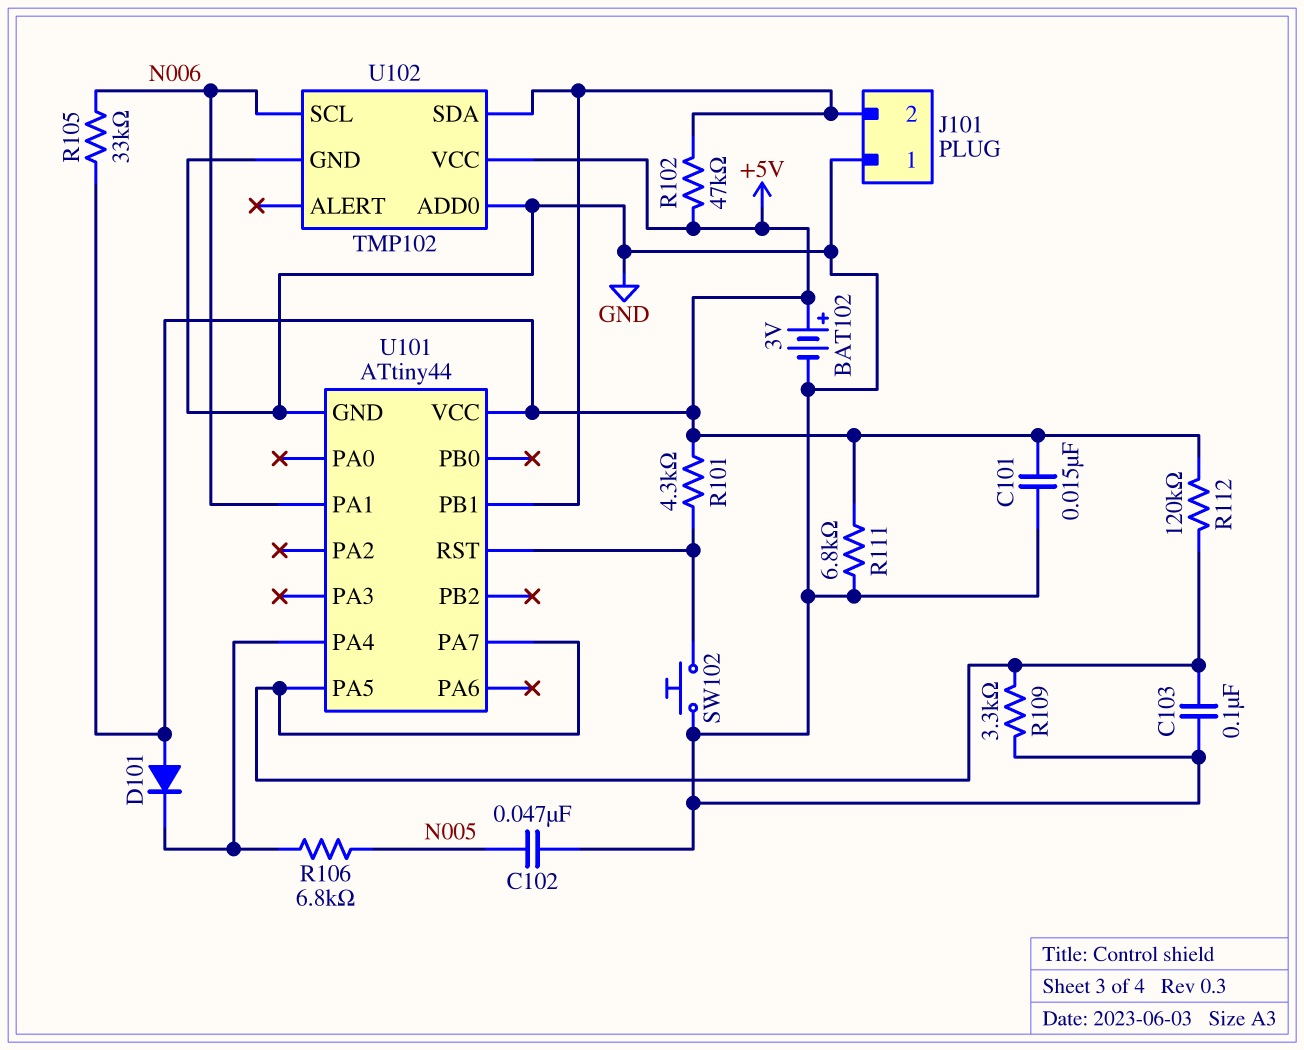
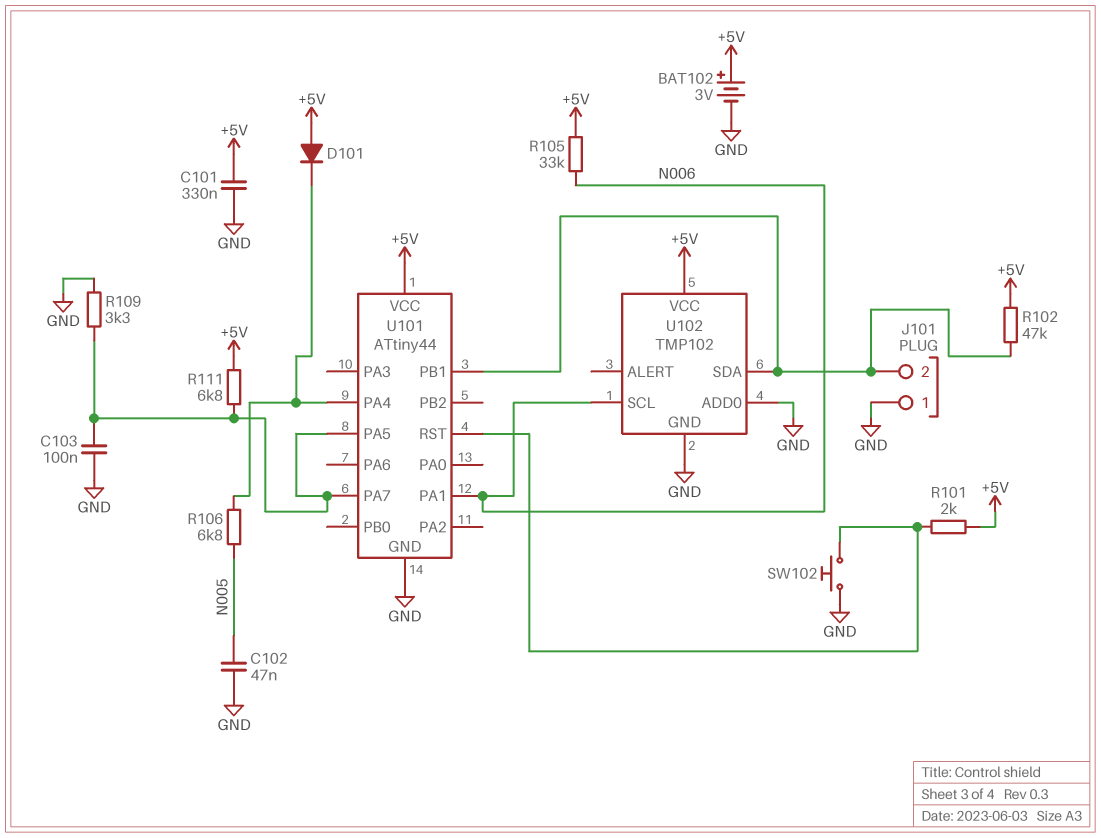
C101: 15nF (+5V, GND) -> 330nF (+5V, GND)
R101: 4.3k (+5V, U101/RST) -> 2k (+5V, U101/RST)
R111: 6.8k (+5V, GND) -> 6.8k (+5V, U101/PA5)
R112: 120k (+5V, U101/PA5) -> none

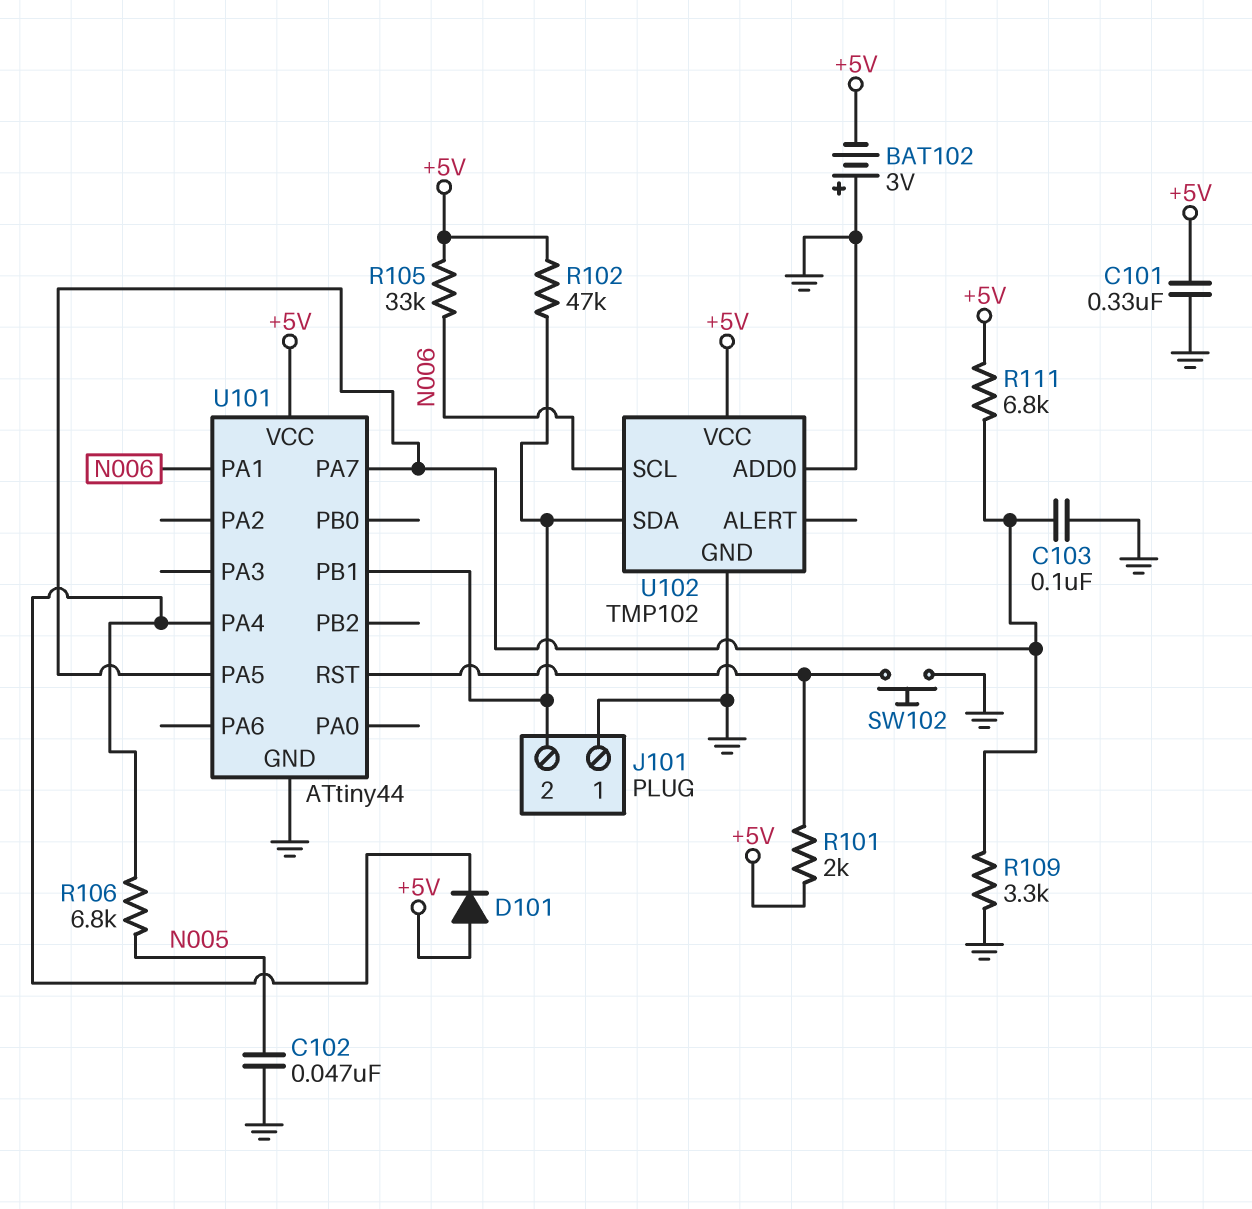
BAT102: 3V (plus +5V, minus GND) -> 3V (plus GND, minus +5V)

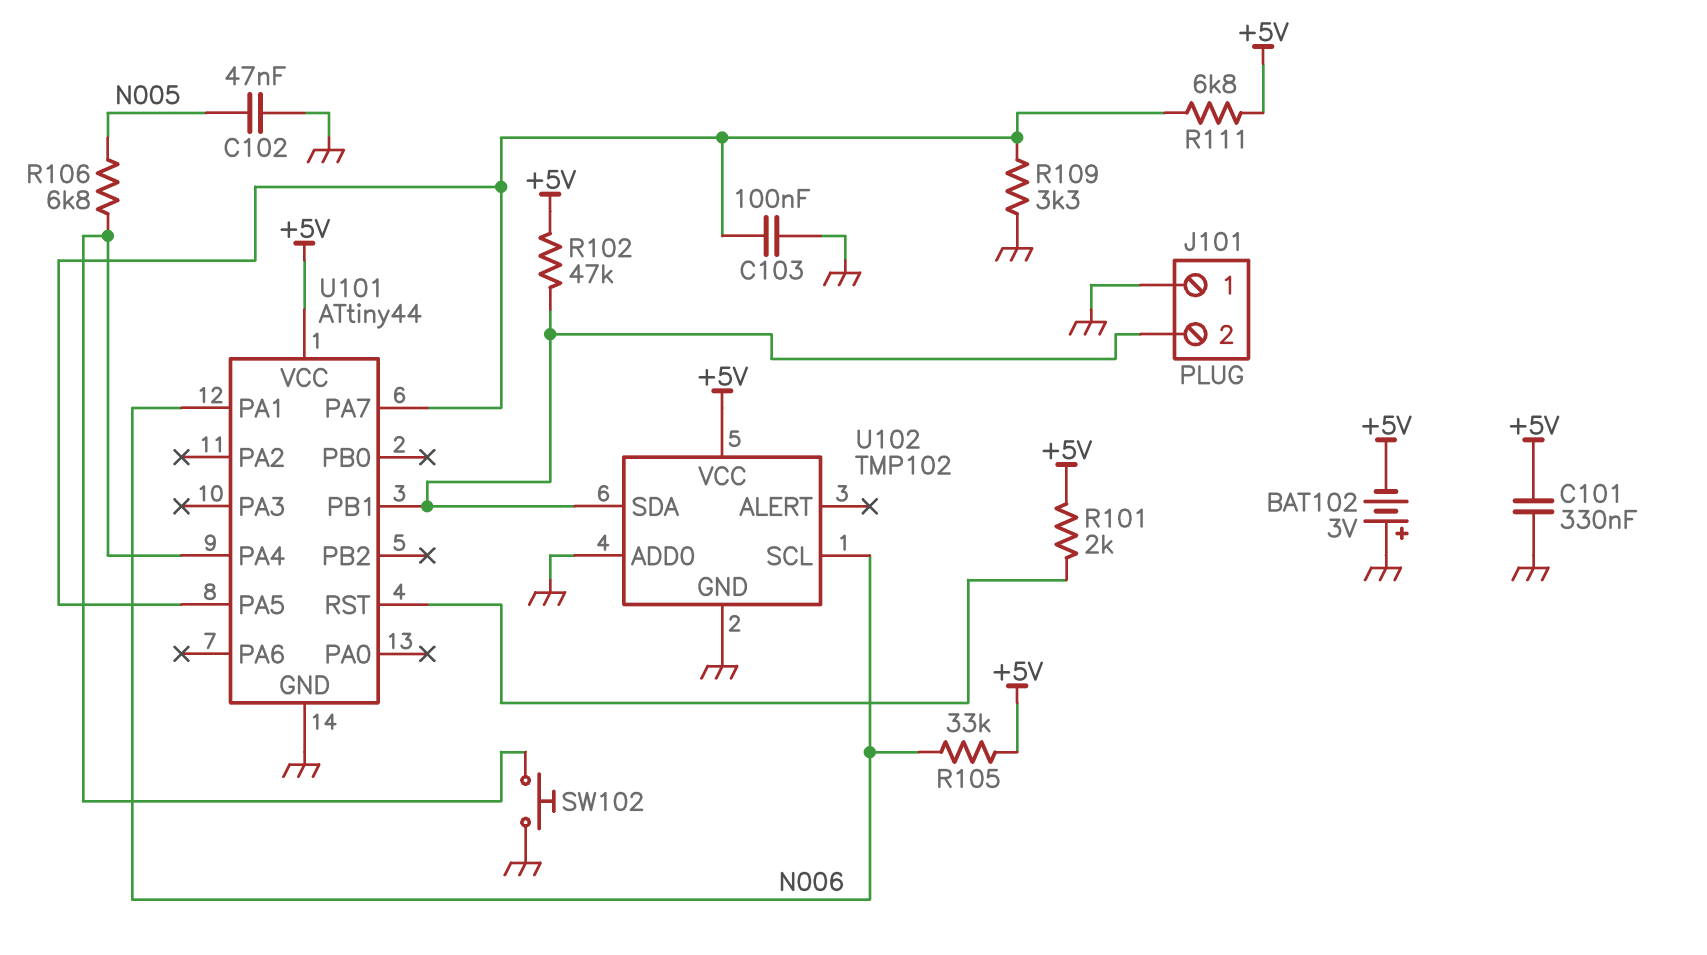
D101: diode (A +5V, K U101/PA4) -> none
SW102: button (GND, U101/RST) -> button (GND, U101/PA4)

